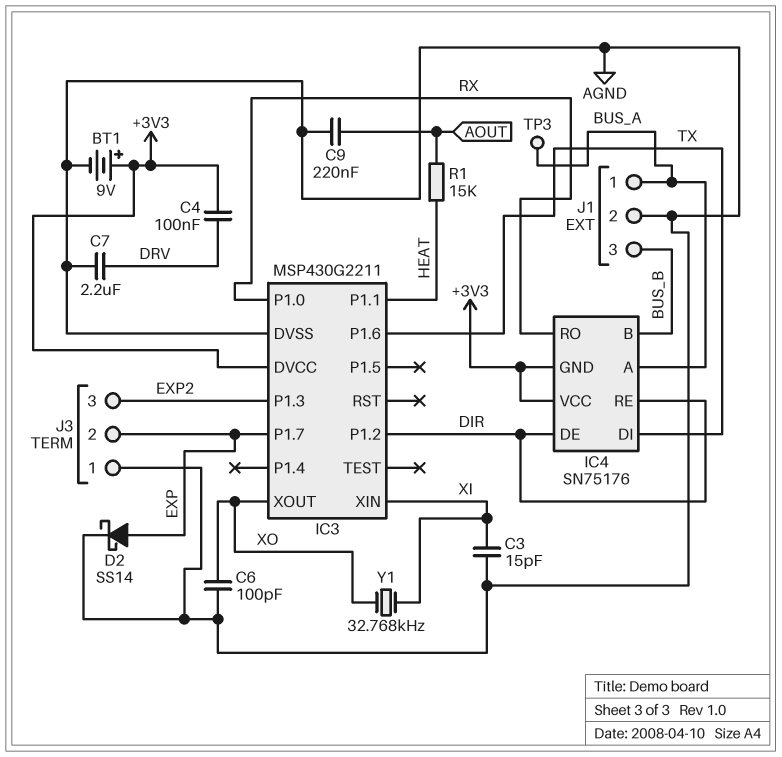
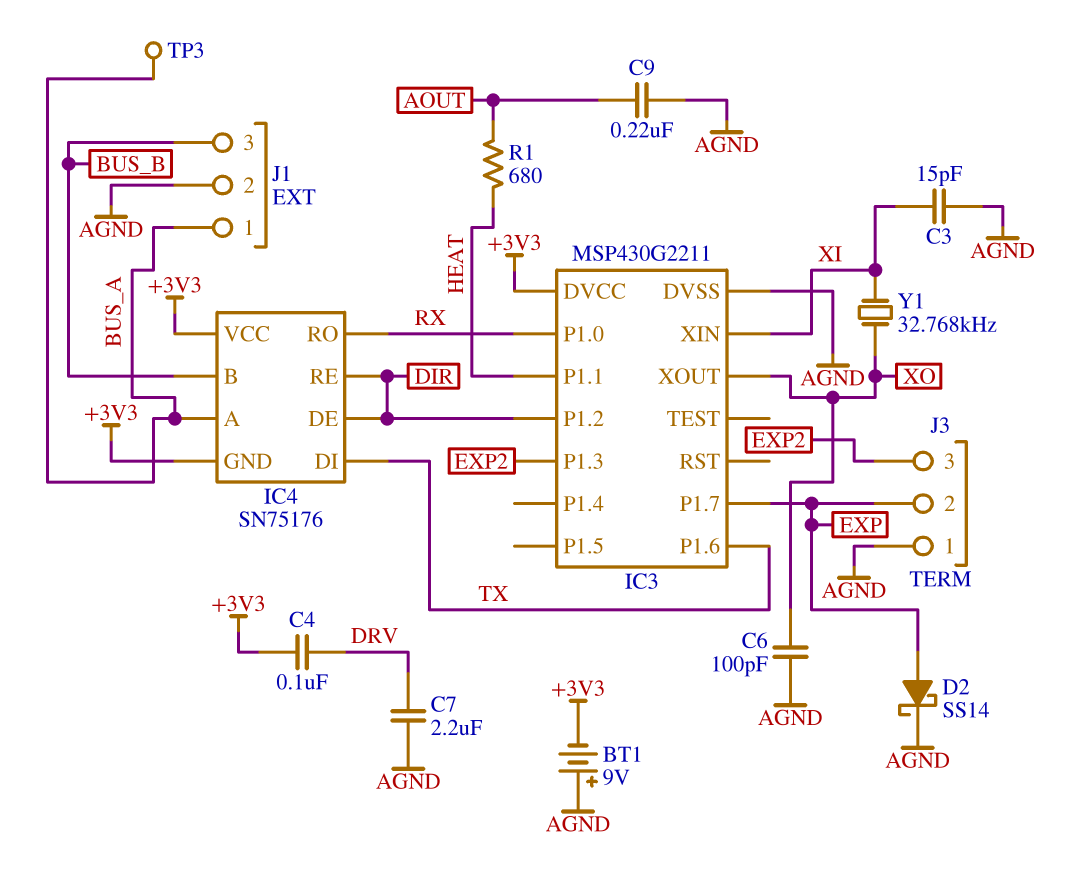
BT1: 9V (plus +3V3, minus AGND) -> 9V (plus AGND, minus +3V3)
R1: 15k (AOUT, HEAT) -> 680 (AOUT, HEAT)

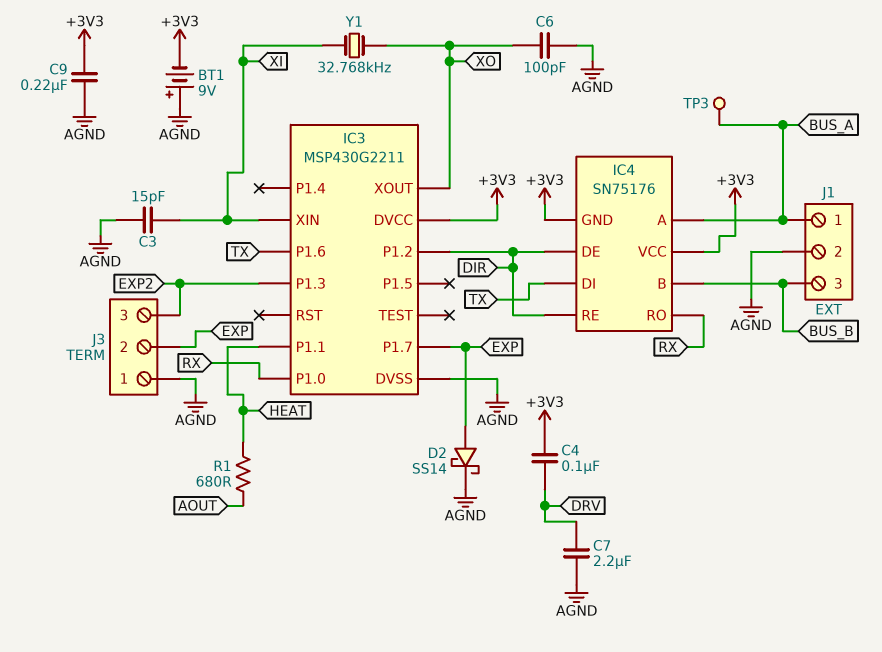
C9: 220nF (AGND, AOUT) -> 220nF (+3V3, AGND)

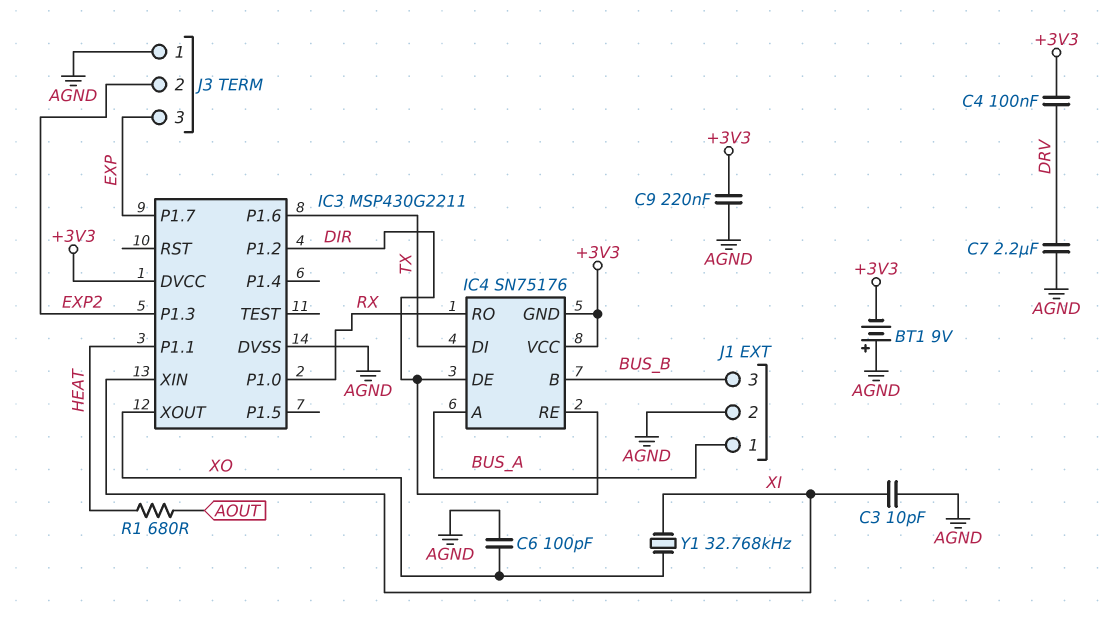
C3: 15pF (AGND, XI) -> 10pF (AGND, XI)
D2: schottky SS14 (A EXP, K AGND) -> none
J3 pin 2: EXP -> EXP2
J3 pin 3: EXP2 -> EXP
TP3: test point (BUS_A) -> none

